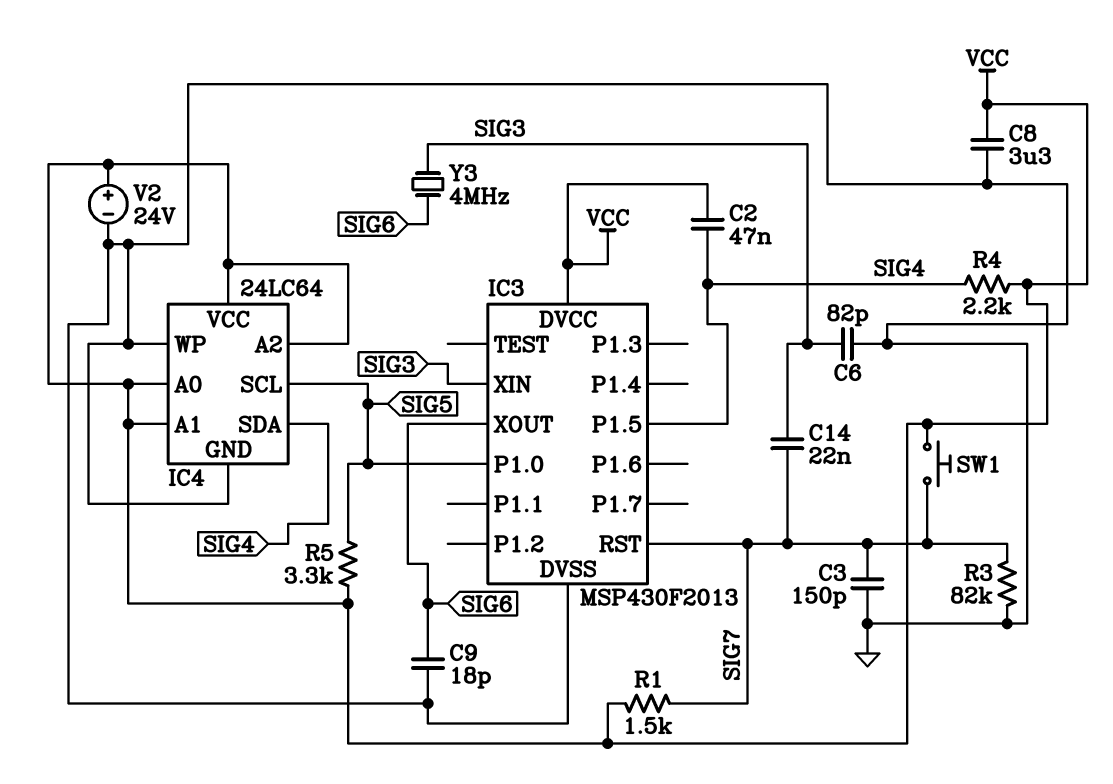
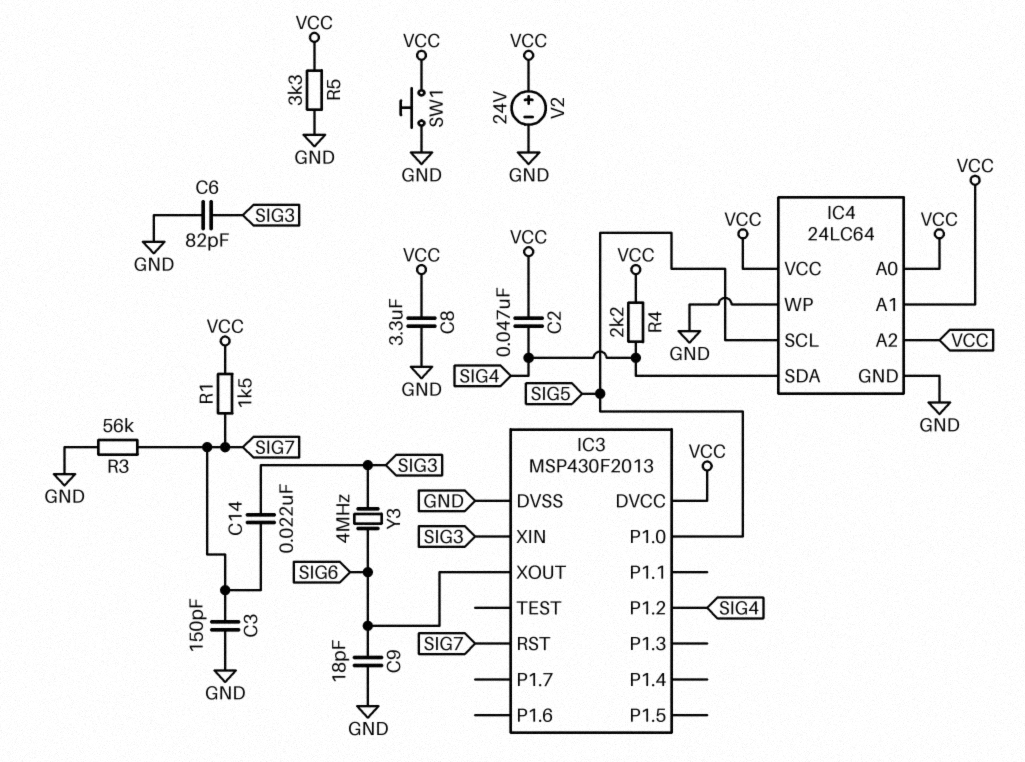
IC3 pin P1.2: none -> SIG4
IC3 pin P1.5: SIG4 -> none
R3: 82k (GND, SIG7) -> 56k (GND, SIG7)
R5: 3.3k (SIG5, VCC) -> 3.3k (GND, VCC)
SW1: button (SIG7, VCC) -> button (GND, VCC)

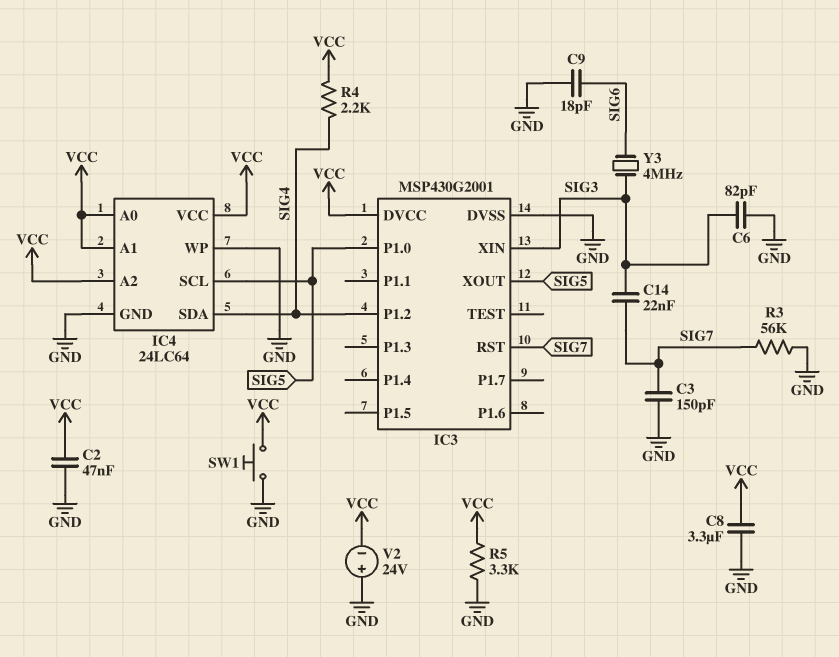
C2: 47nF (SIG4, VCC) -> 47nF (GND, VCC)
IC3: MSP430F2013 -> MSP430G2001
IC3 pin XOUT: SIG6 -> SIG5
R1: 1.5k (SIG7, VCC) -> none
V2: 24V (plus VCC, minus GND) -> 24V (plus GND, minus VCC)

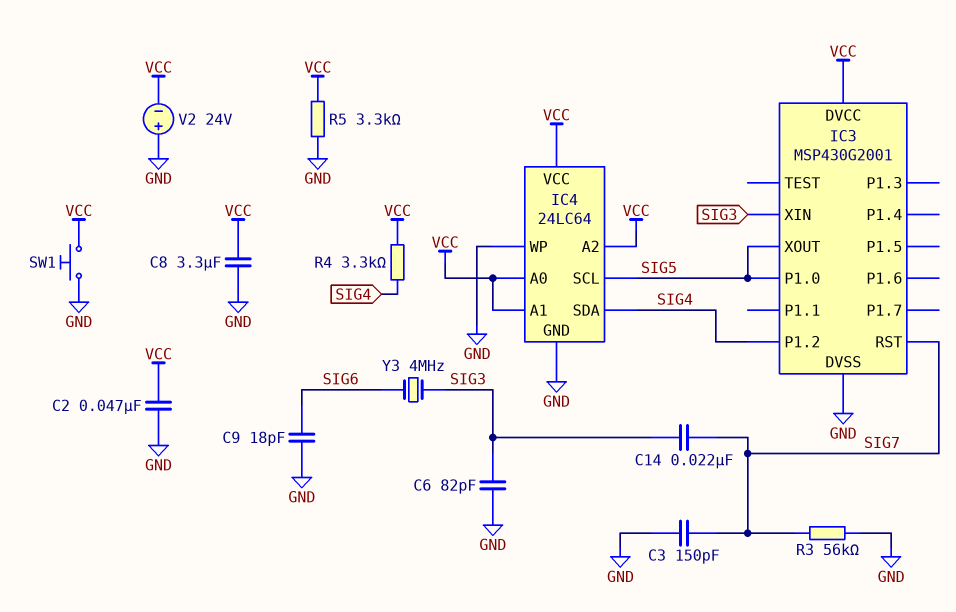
R4: 2.2k (SIG4, VCC) -> 3.3k (SIG4, VCC)

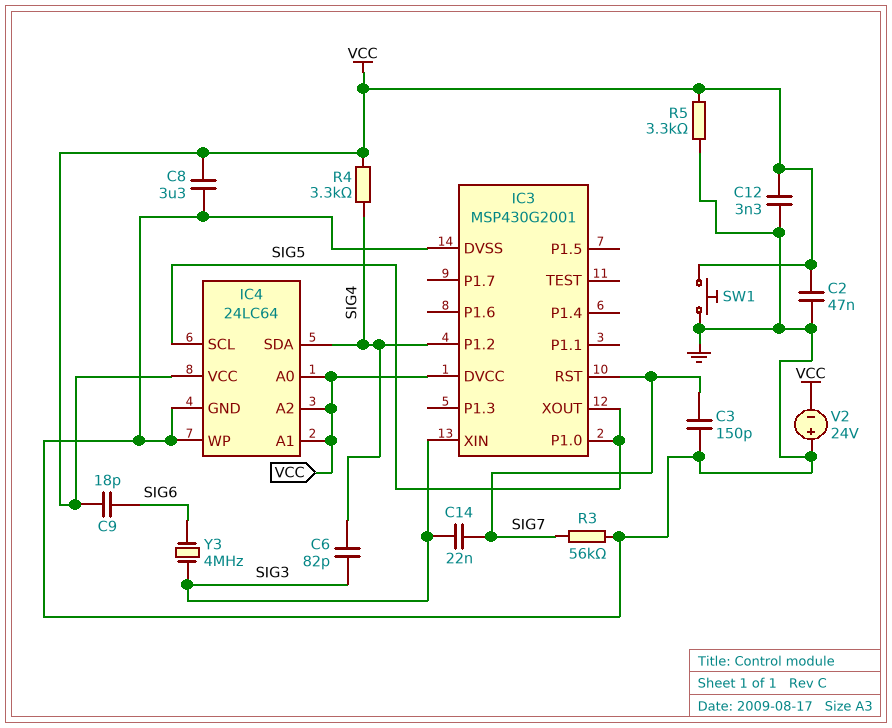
C6: 82pF (GND, SIG3) -> 82pF (SIG3, SIG4)
C9: 18pF (GND, SIG6) -> 18pF (SIG6, VCC)
C12: none -> 3.3nF (GND, VCC)

